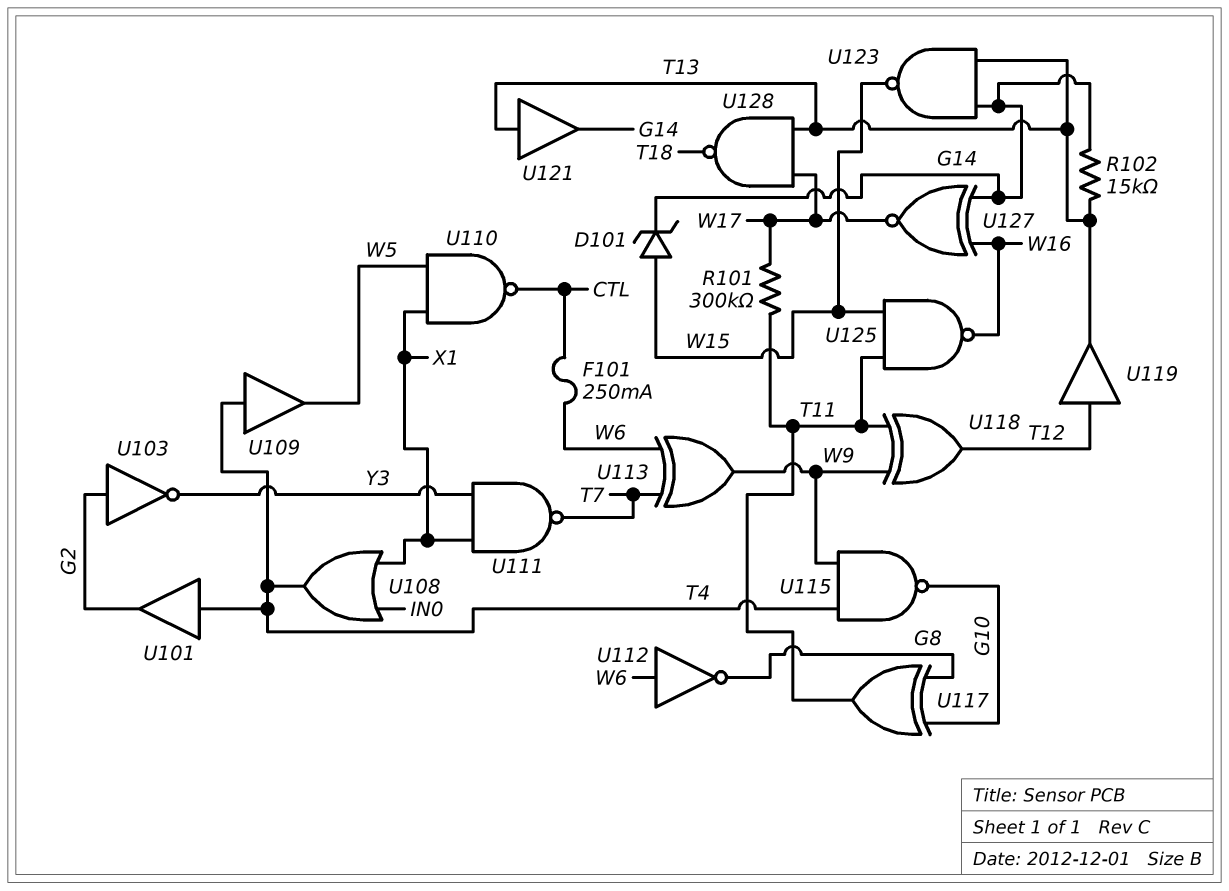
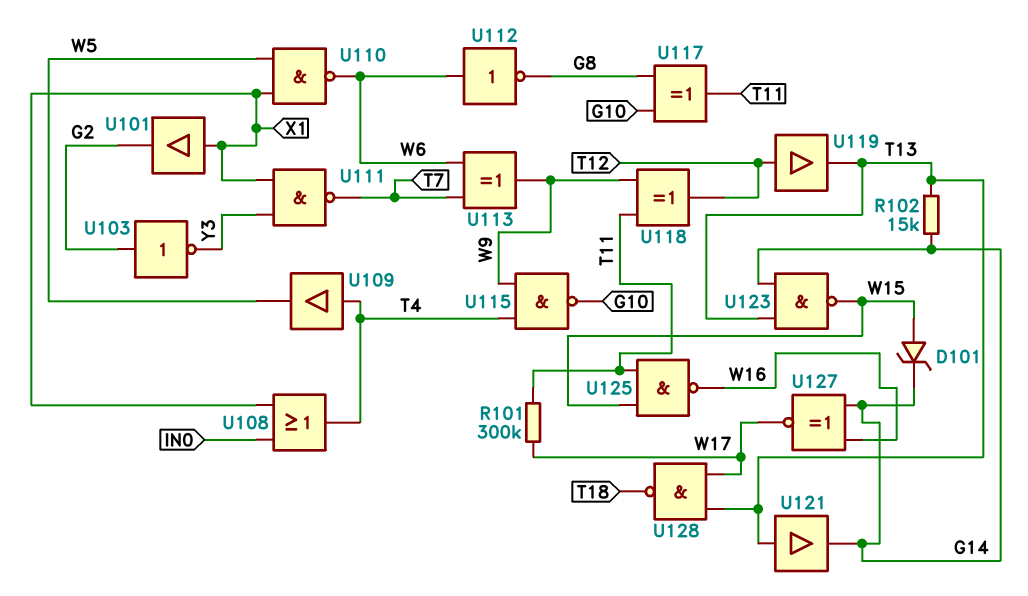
F101: 250mA (CTL, W6) -> none
U101: buffer (in T4, out G2) -> buffer (in X1, out G2)
U110: NAND (in W5, in X1, out CTL) -> NAND (in W5, in X1, out W6)

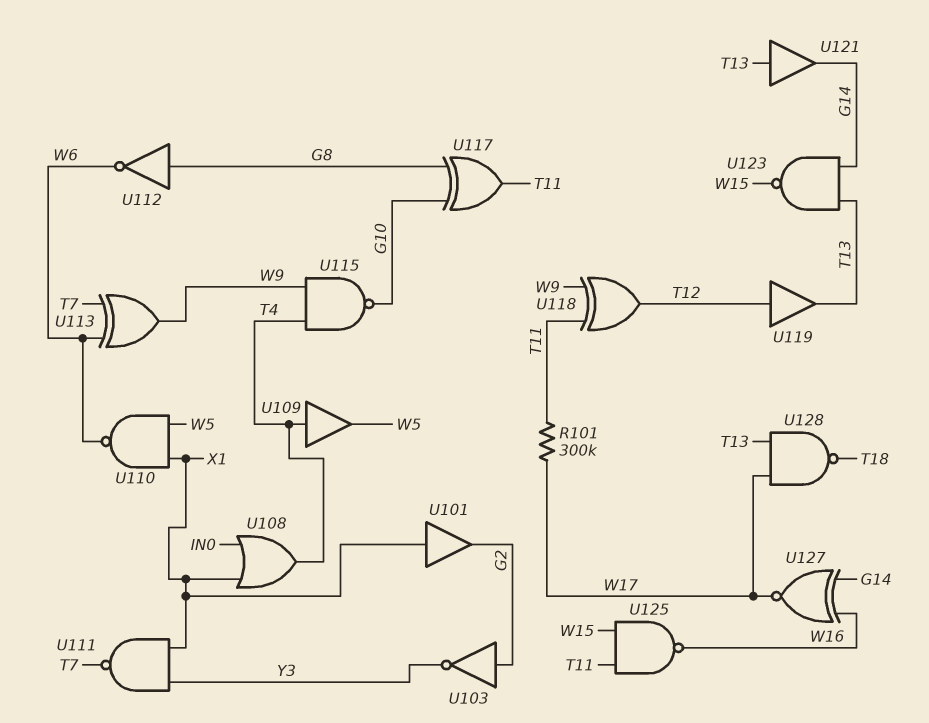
D101: zener (A W15, K G14) -> none
R102: 15k (G14, T13) -> none
U112: NOT (in W6, out G8) -> NOT (in G8, out W6)

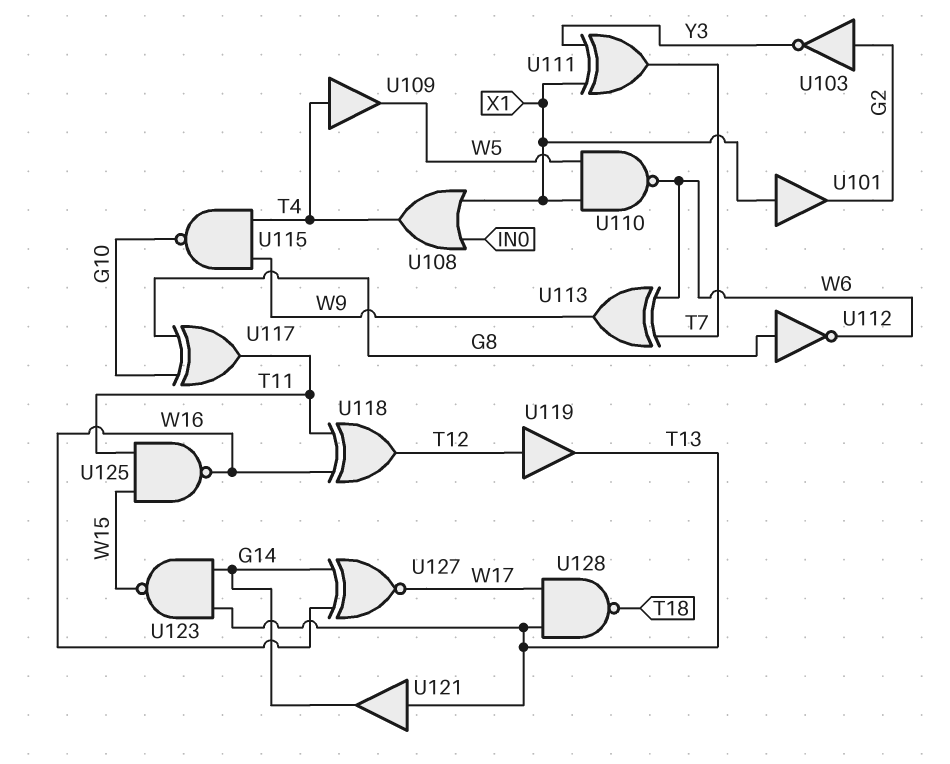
R101: 300k (T11, W17) -> none
U111: NAND (in X1, in Y3, out T7) -> XOR (in X1, in Y3, out T7)
U118: XOR (in T11, in W9, out T12) -> XOR (in T11, in W16, out T12)

